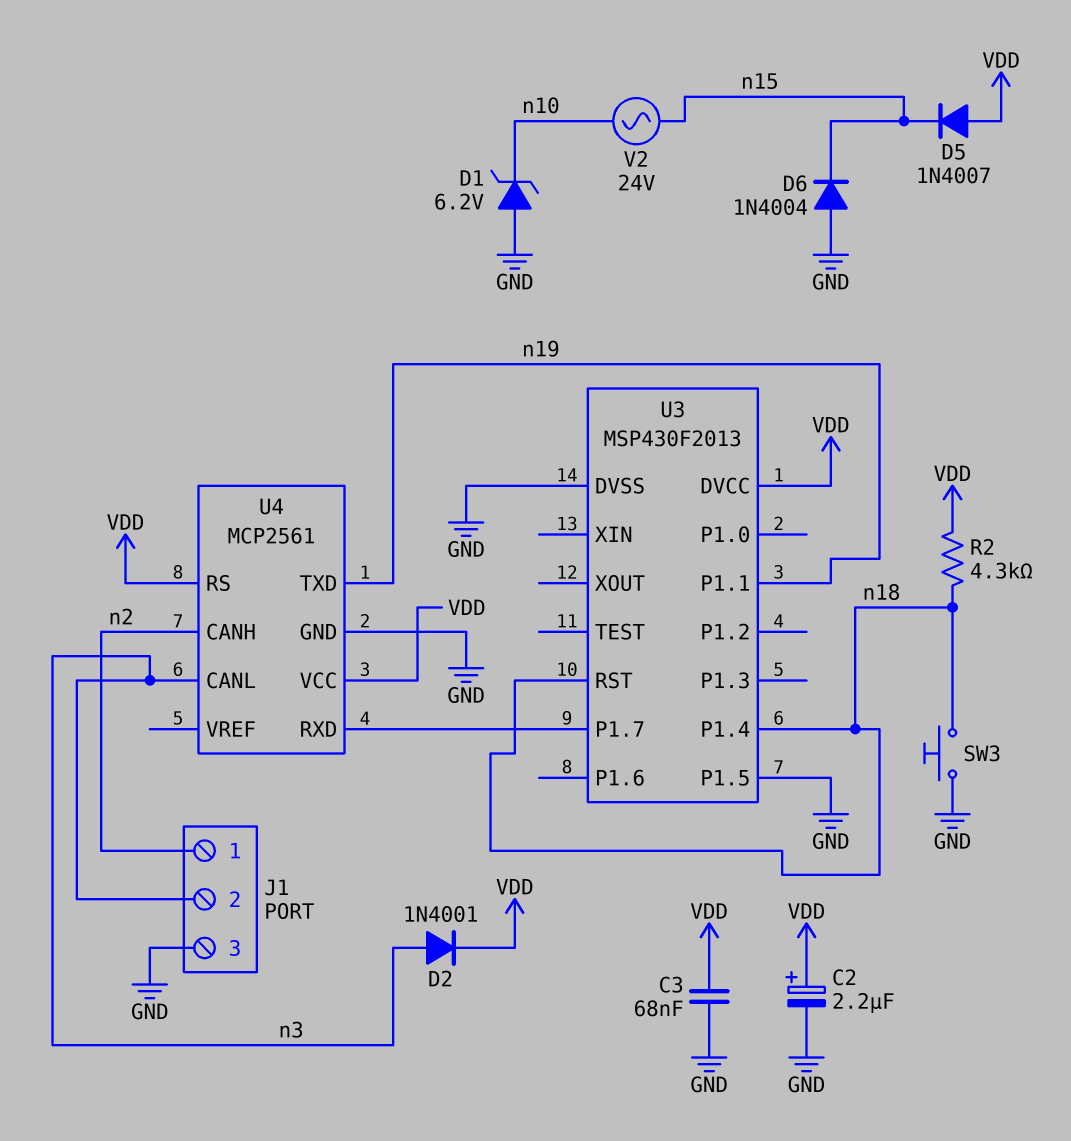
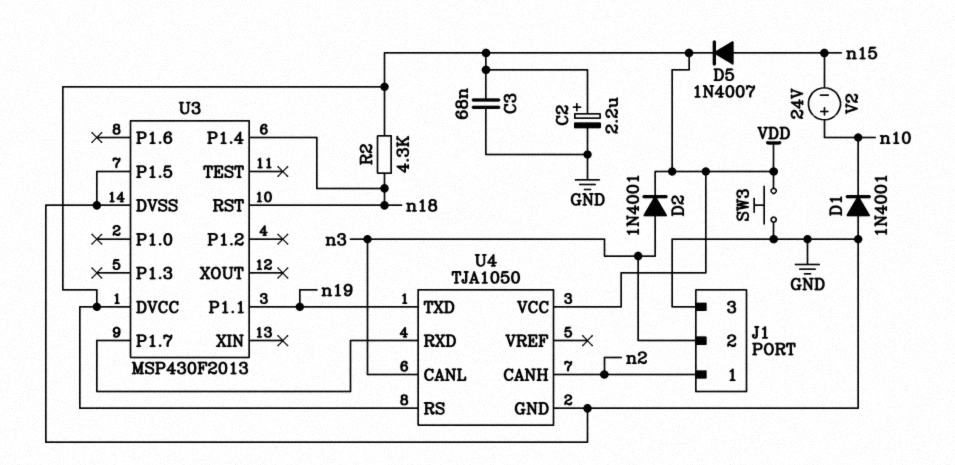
D1: zener 6.2V (A GND, K n10) -> diode 1N4001 (A GND, K n10)
D5: diode 1N4007 (A VDD, K n15) -> diode 1N4007 (A n15, K VDD)
D6: diode 1N4004 (A GND, K n15) -> none
SW3: button (GND, n18) -> button (GND, VDD)
U4: MCP2561 -> TJA1050
V2: AC 24V (n10, n15) -> 24V (plus n10, minus n15)

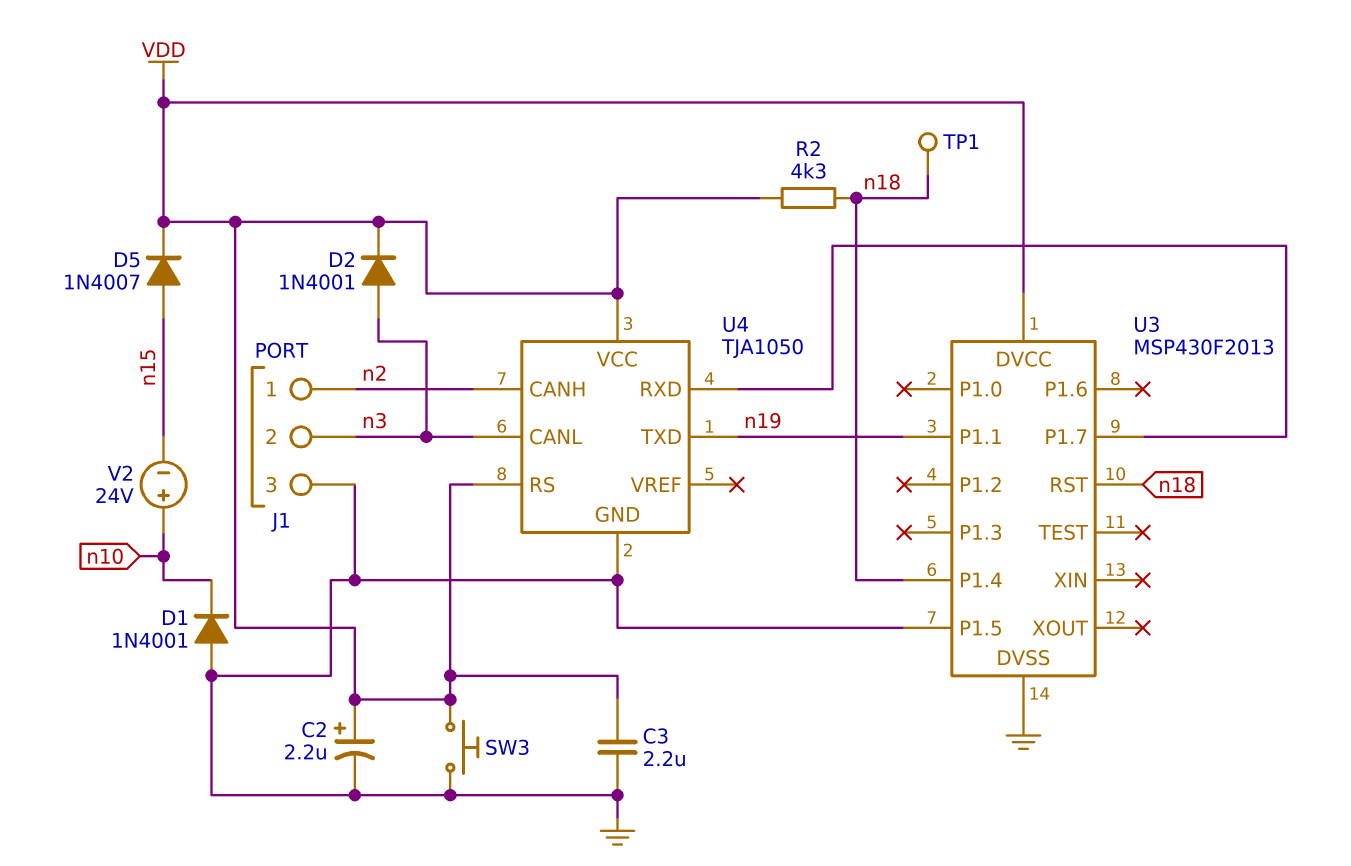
C3: 68nF (GND, VDD) -> 2.2uF (GND, VDD)
TP1: none -> test point (n18)

